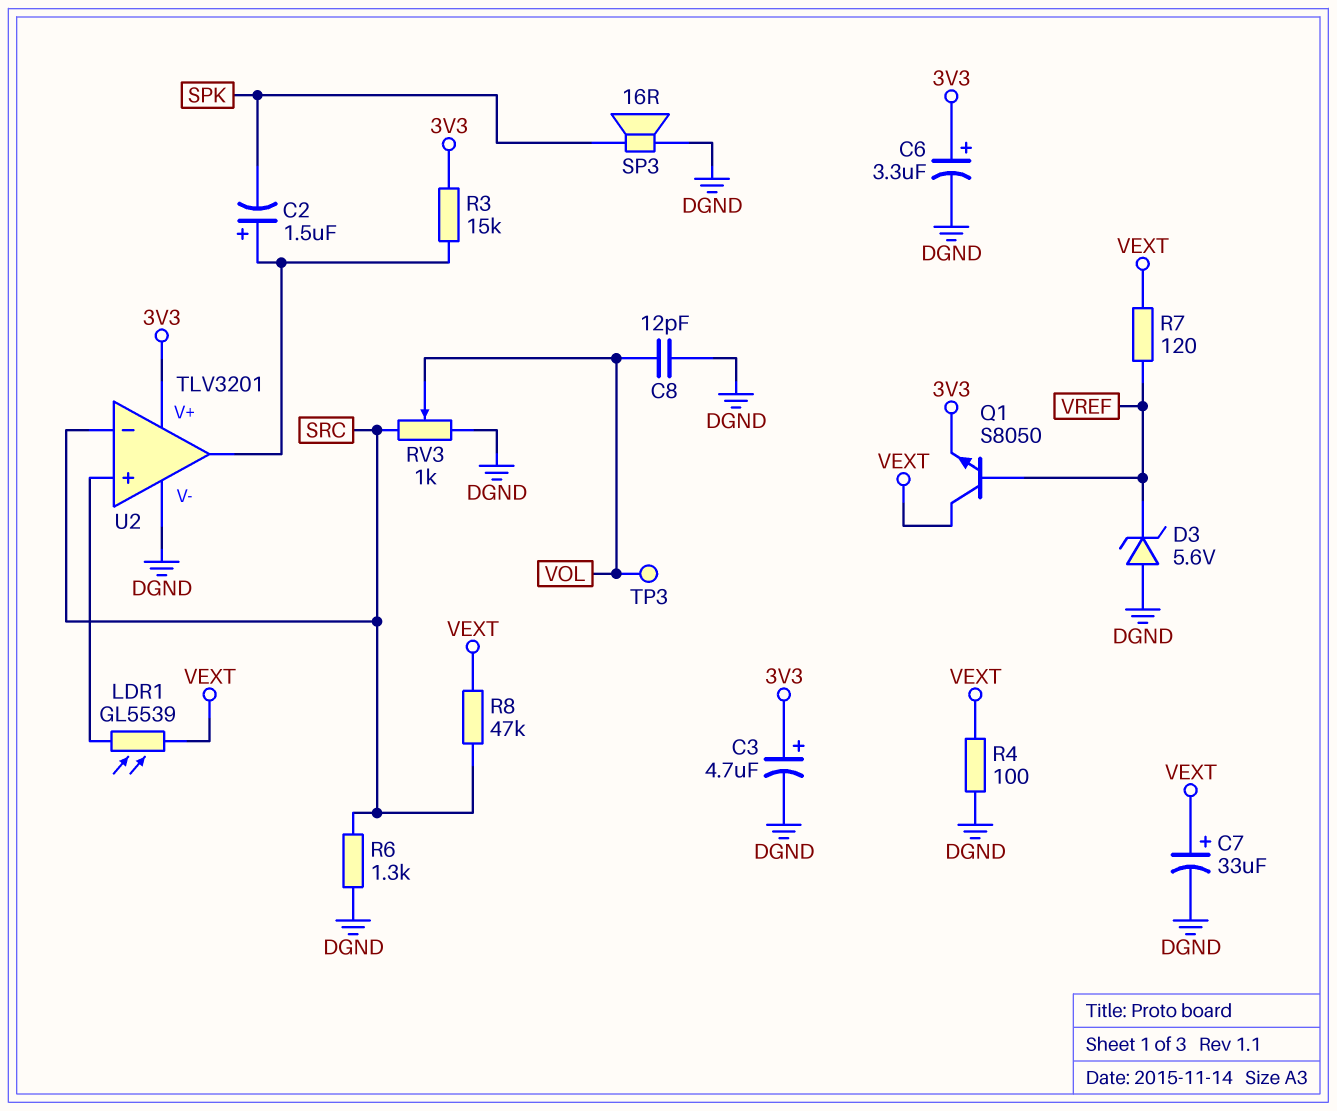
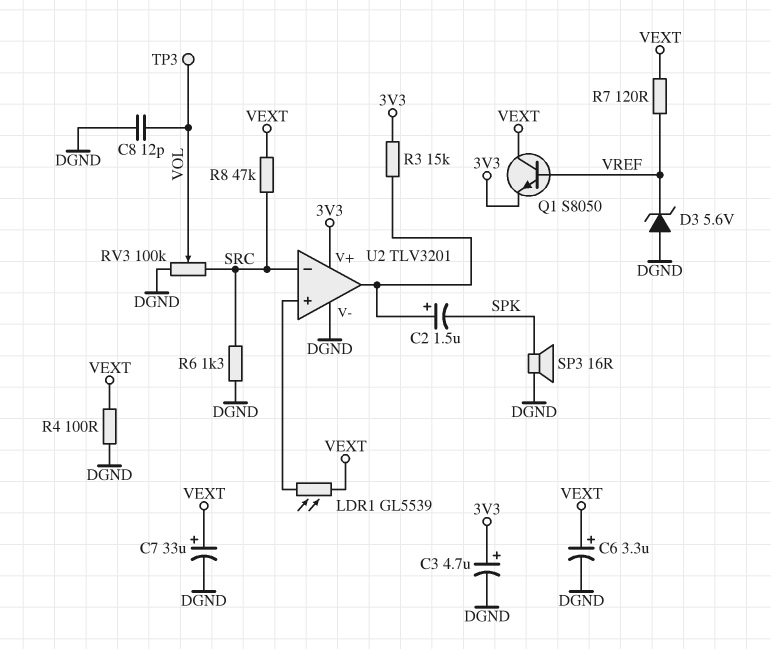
C6: 3.3uF (plus 3V3, minus DGND) -> 3.3uF (plus VEXT, minus DGND)
RV3: 1k (DGND, SRC, wiper VOL) -> 100k (DGND, SRC, wiper VOL)

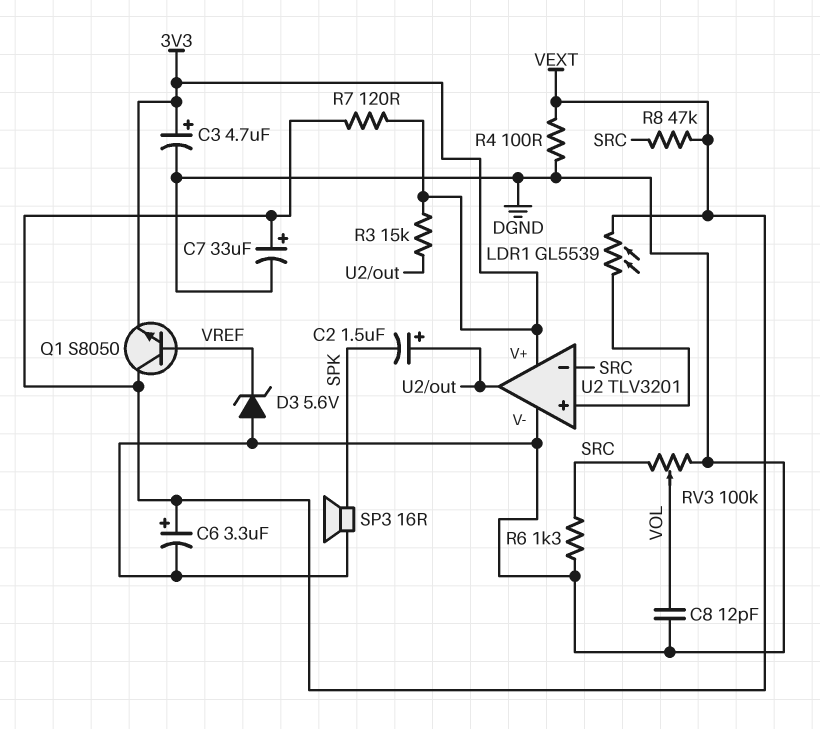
R7: 120 (VEXT, VREF) -> 120 (3V3, VEXT)
TP3: test point (VOL) -> none

